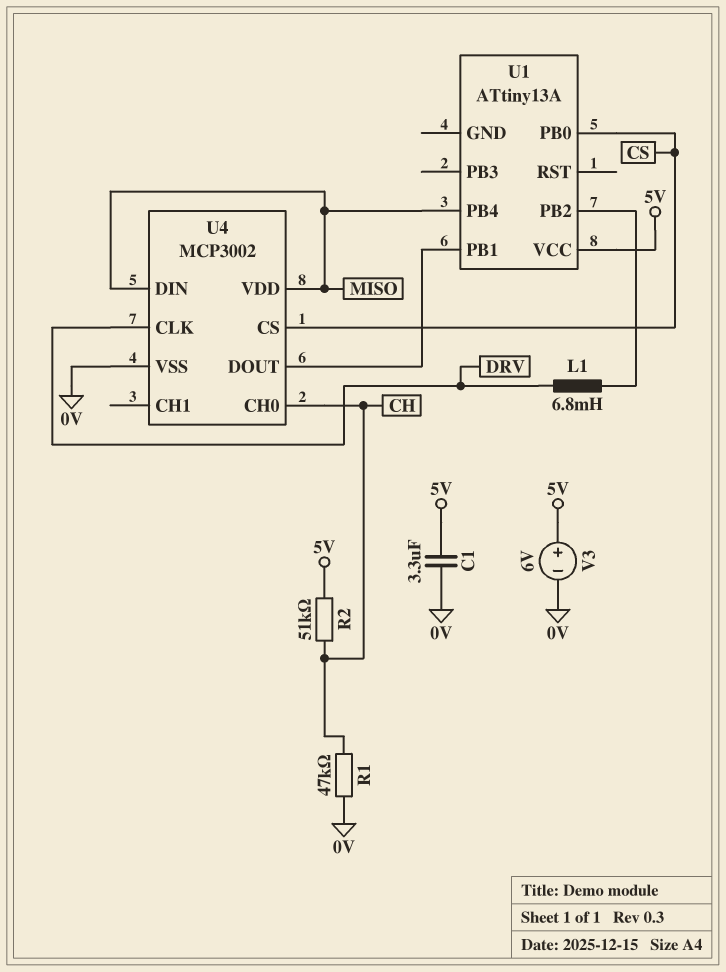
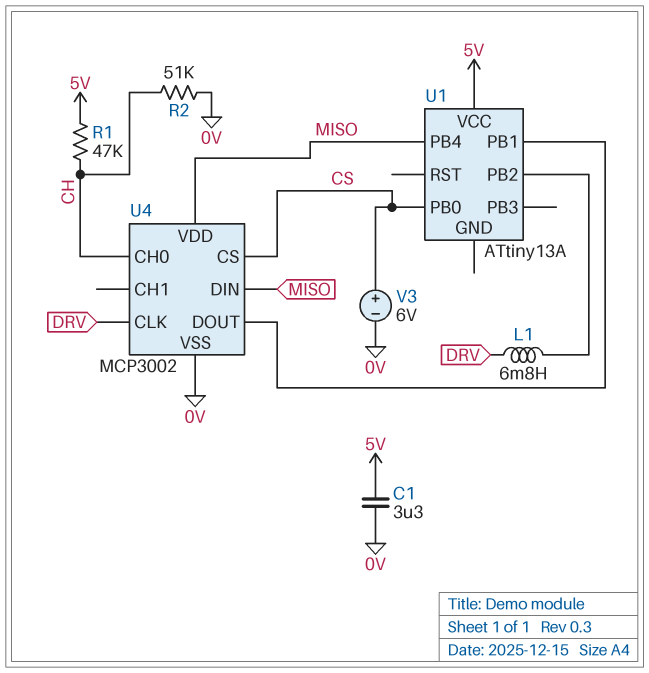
R1: 47k (0V, CH) -> 47k (5V, CH)
R2: 51k (5V, CH) -> 51k (0V, CH)
V3: 6V (plus 5V, minus 0V) -> 6V (plus CS, minus 0V)

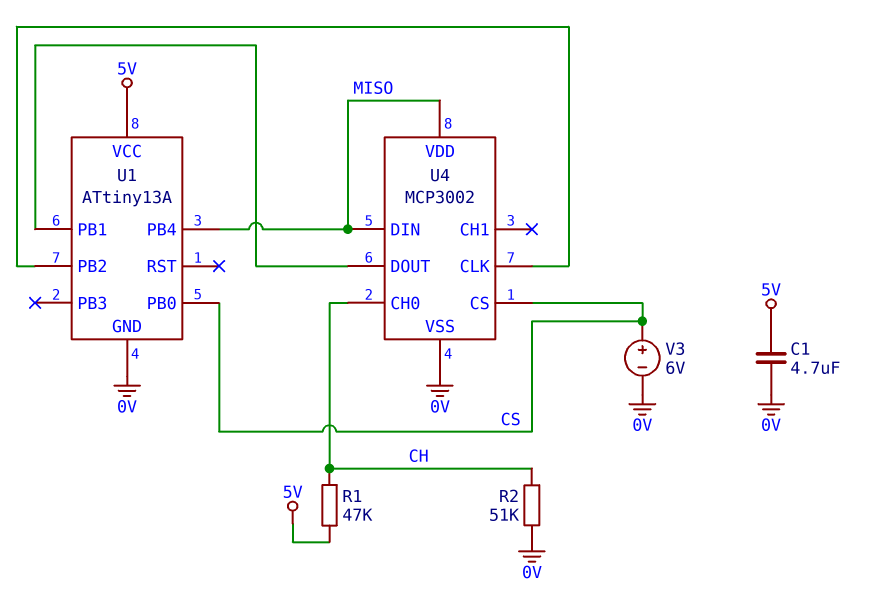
C1: 3.3uF (0V, 5V) -> 4.7uF (0V, 5V)
L1: 6.8mH (DRV, U1/PB2) -> none
U1 pin GND: none -> 0V
U4 pin CLK: DRV -> U1/PB2

